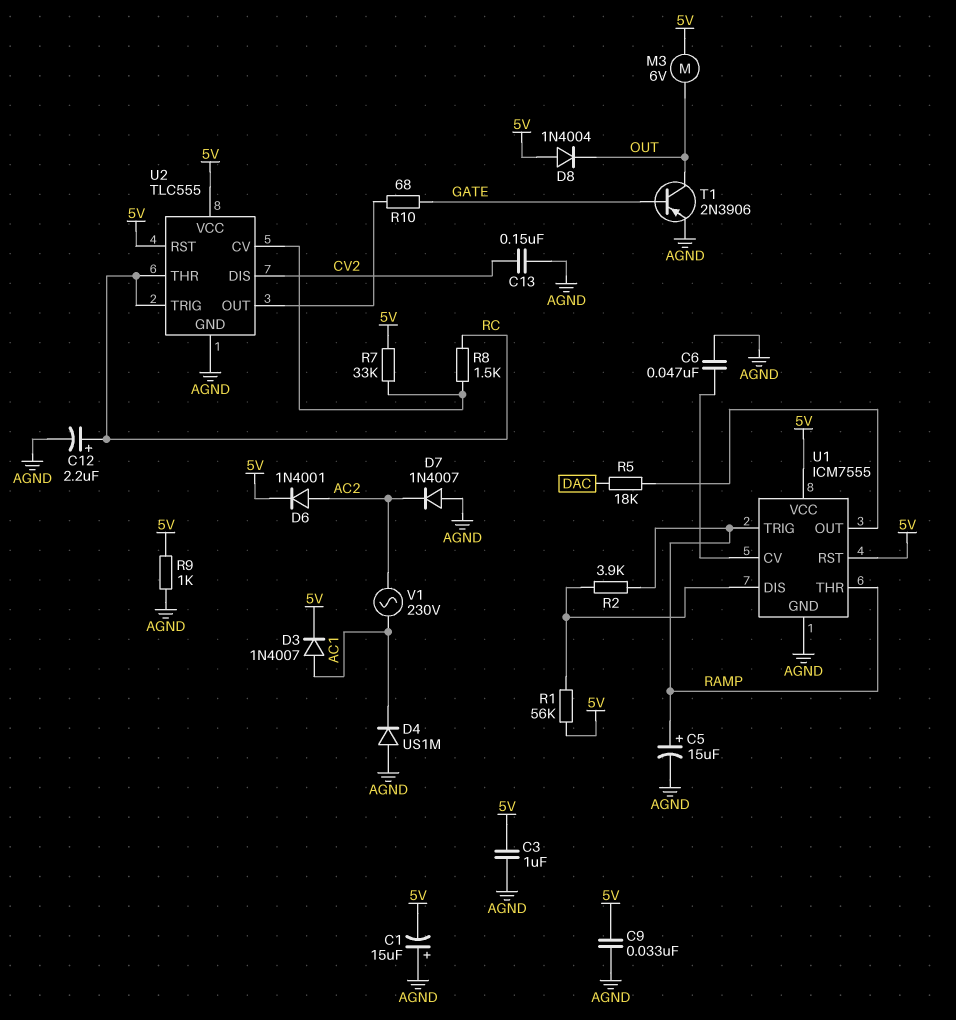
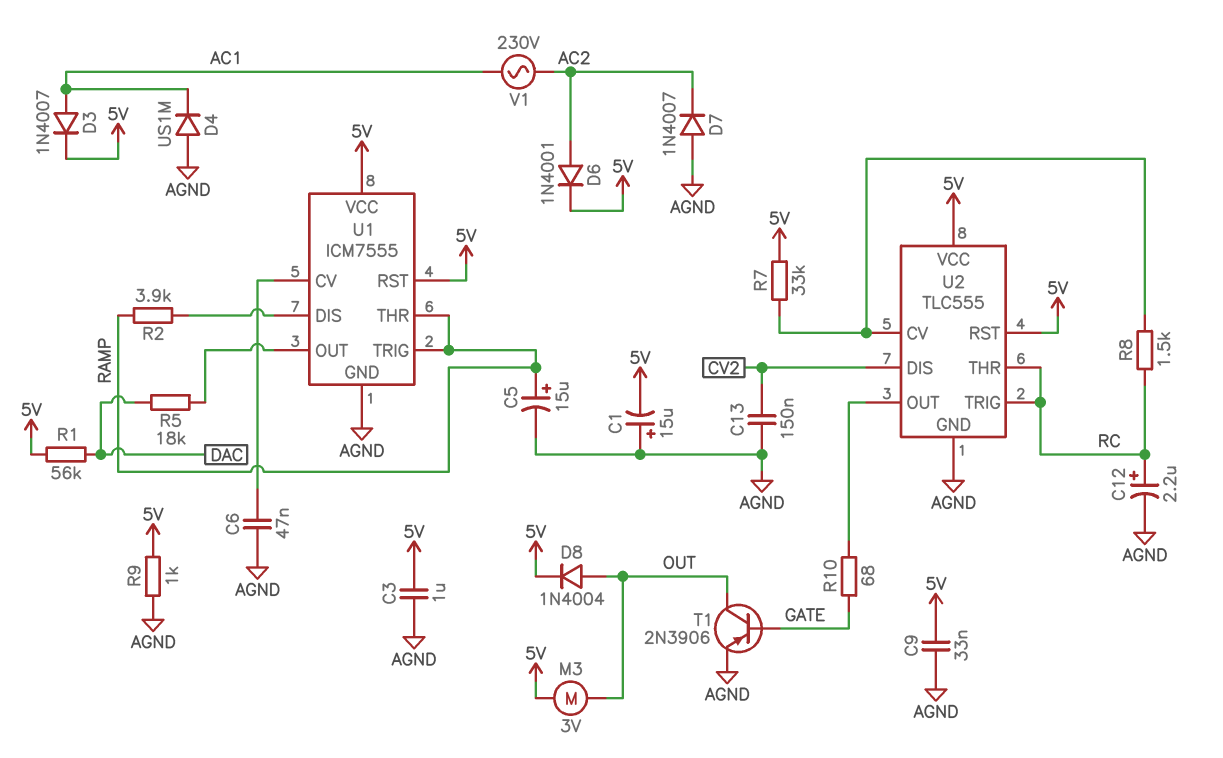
D8: diode 1N4004 (A 5V, K OUT) -> diode 1N4004 (A OUT, K 5V)
M3: motor 6V (5V, OUT) -> motor 3V (5V, OUT)
R1: 56k (5V, U1/DIS) -> 56k (5V, DAC)

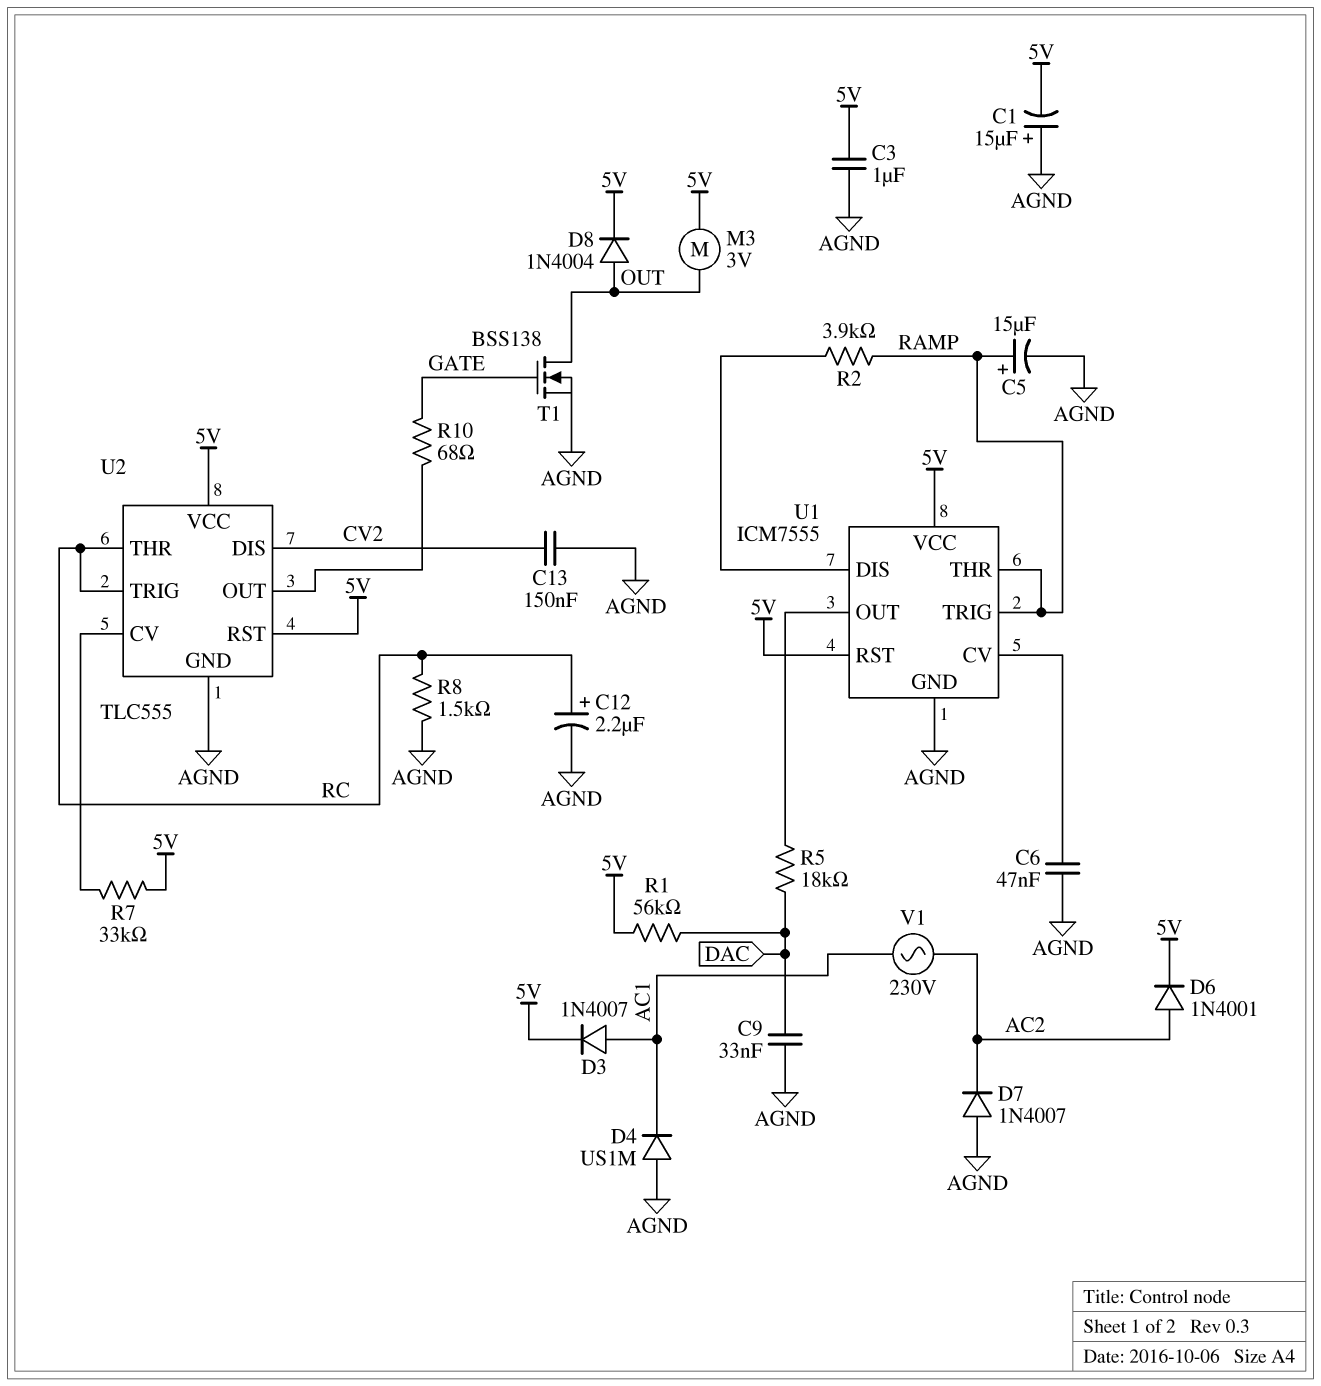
C9: 33nF (5V, AGND) -> 33nF (AGND, DAC)
R8: 1.5k (RC, U2/CV) -> 1.5k (AGND, RC)
R9: 1k (5V, AGND) -> none
T1: PNP 2N3906 (B GATE, C OUT, E AGND) -> NMOS BSS138 (G GATE, D OUT, S AGND)

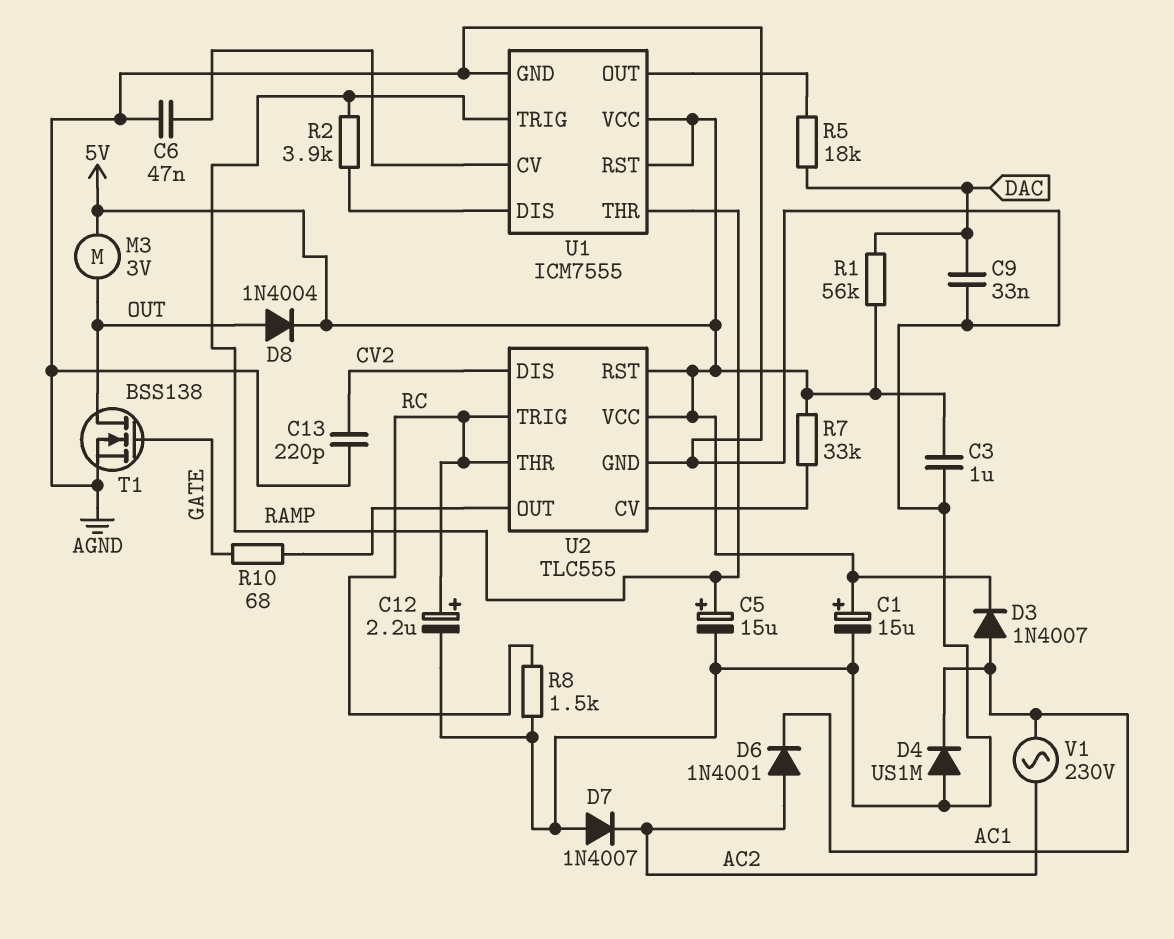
C1: 15uF (plus AGND, minus 5V) -> 15uF (plus 5V, minus AGND)
C13: 150nF (AGND, CV2) -> 220pF (AGND, CV2)
D6: diode 1N4001 (A AC2, K 5V) -> diode 1N4001 (A AC2, K AC1)

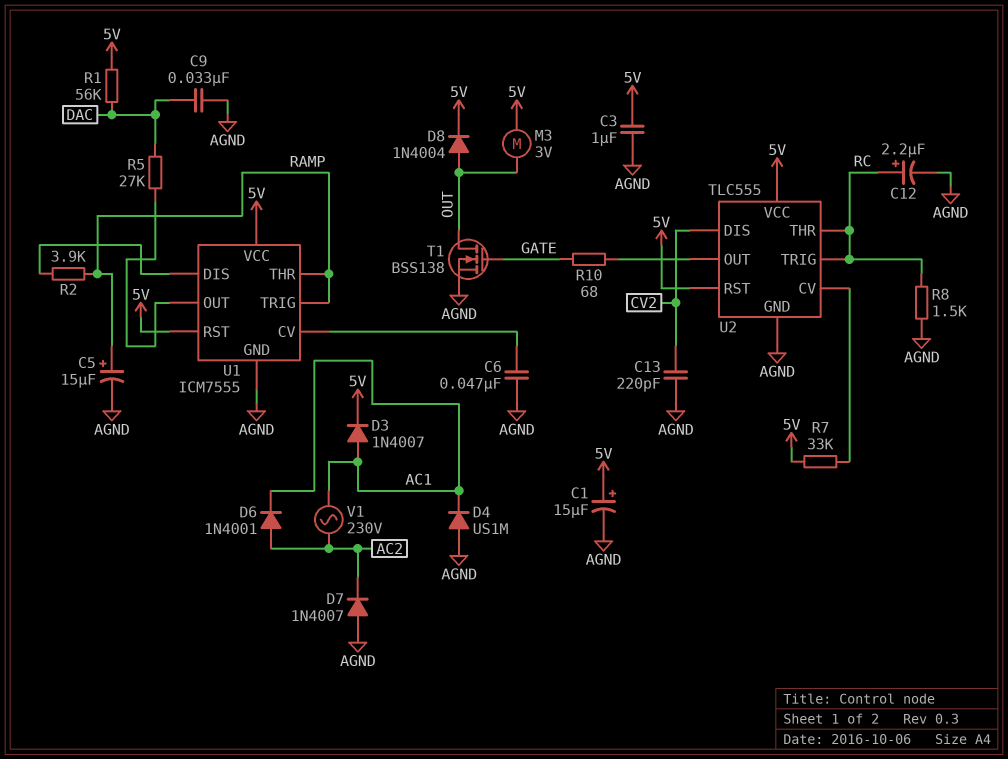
R5: 18k (DAC, U1/OUT) -> 27k (DAC, U1/OUT)

